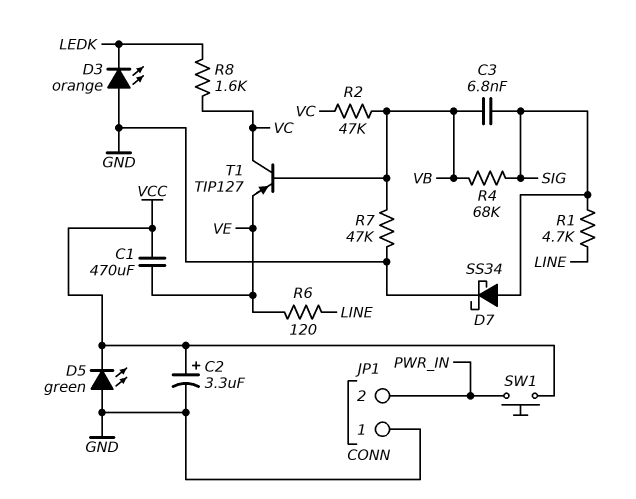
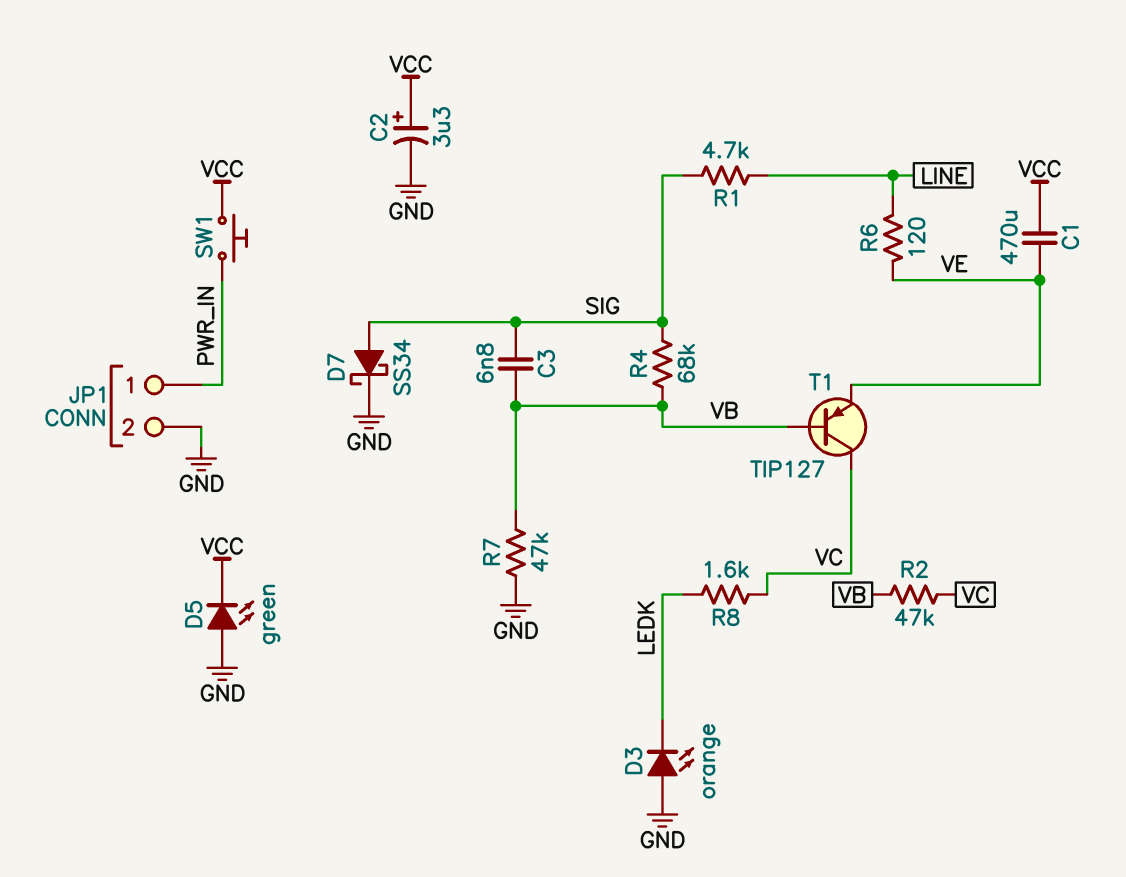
JP1 pin 1: GND -> PWR_IN
JP1 pin 2: PWR_IN -> GND

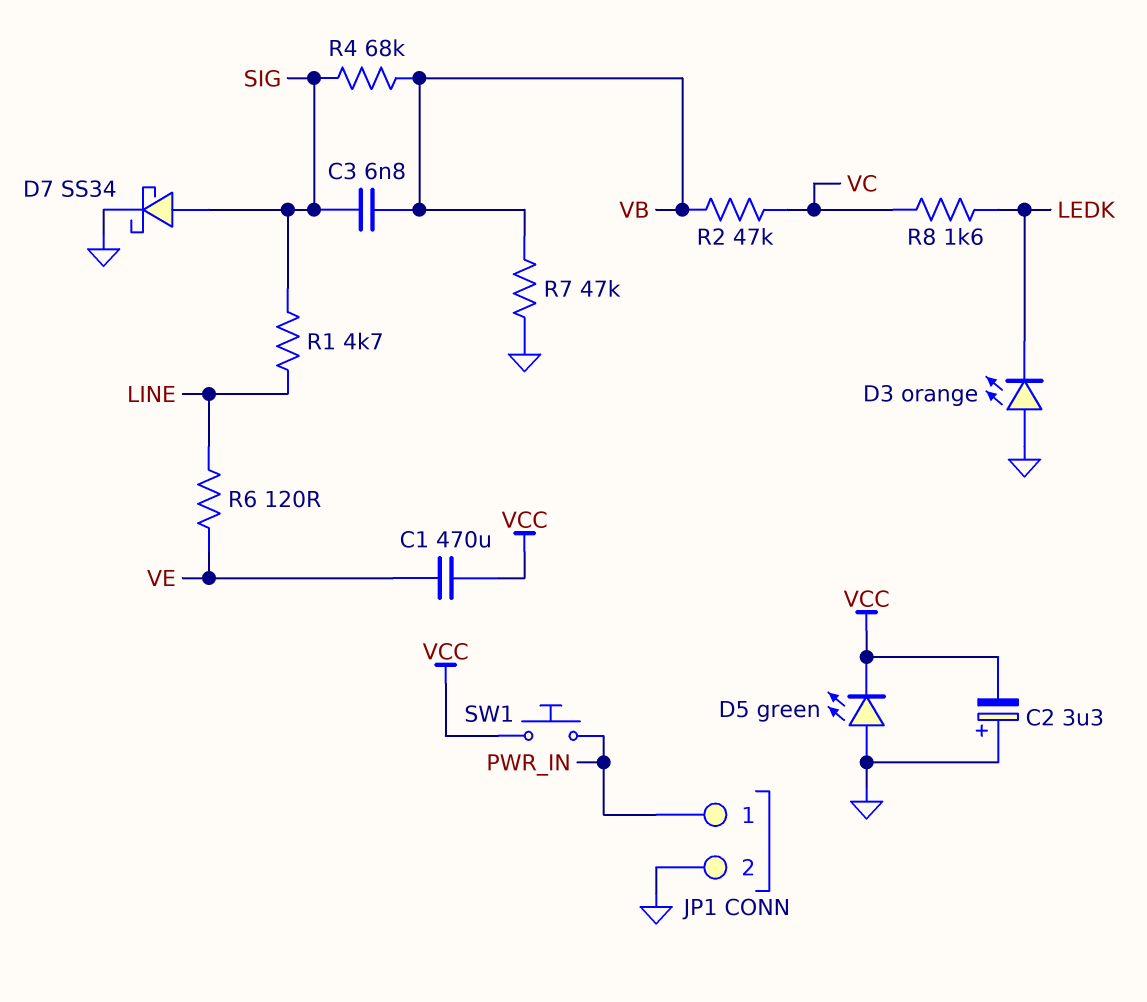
C2: 3.3uF (plus VCC, minus GND) -> 3.3uF (plus GND, minus VCC)
T1: PNP TIP127 (B VB, C VC, E VE) -> none

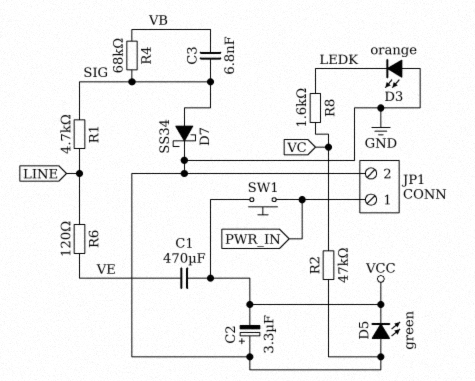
R2: 47k (VB, VC) -> 47k (GND, VC)
R7: 47k (GND, VB) -> none

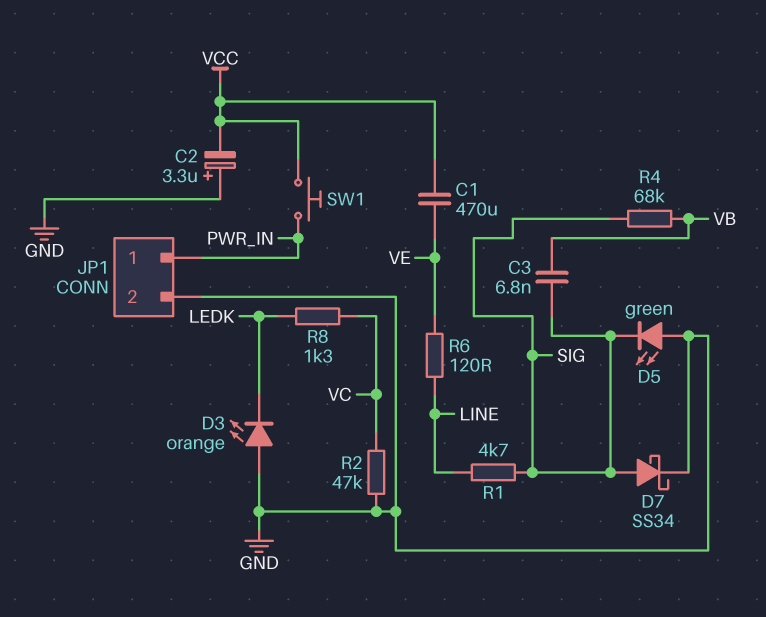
D5: LED green (A GND, K VCC) -> LED green (A GND, K SIG)
R8: 1.6k (LEDK, VC) -> 1.3k (LEDK, VC)

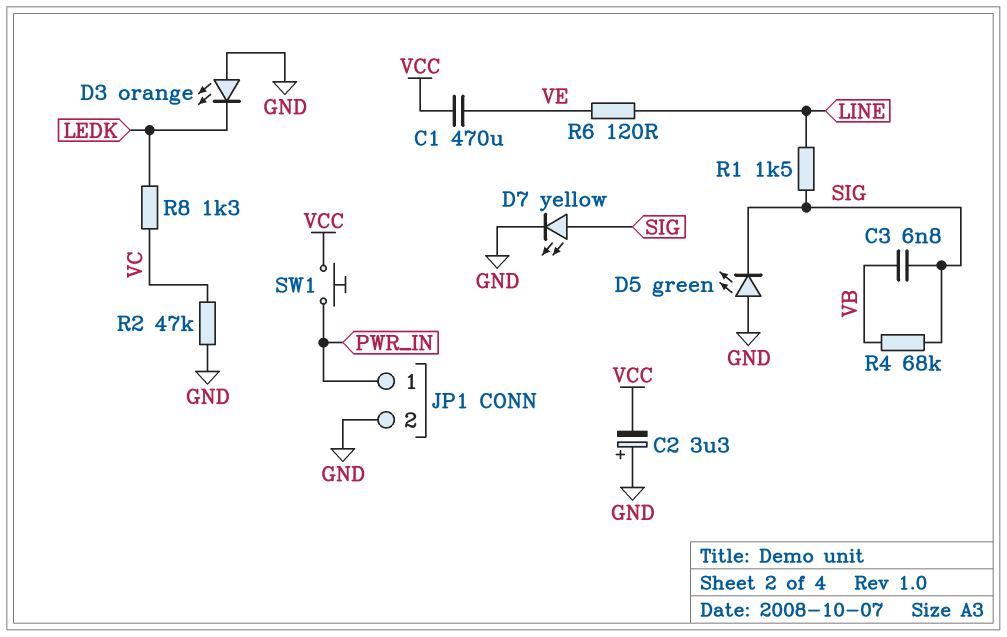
D7: schottky SS34 (A SIG, K GND) -> LED yellow (A SIG, K GND)
R1: 4.7k (LINE, SIG) -> 1.5k (LINE, SIG)

